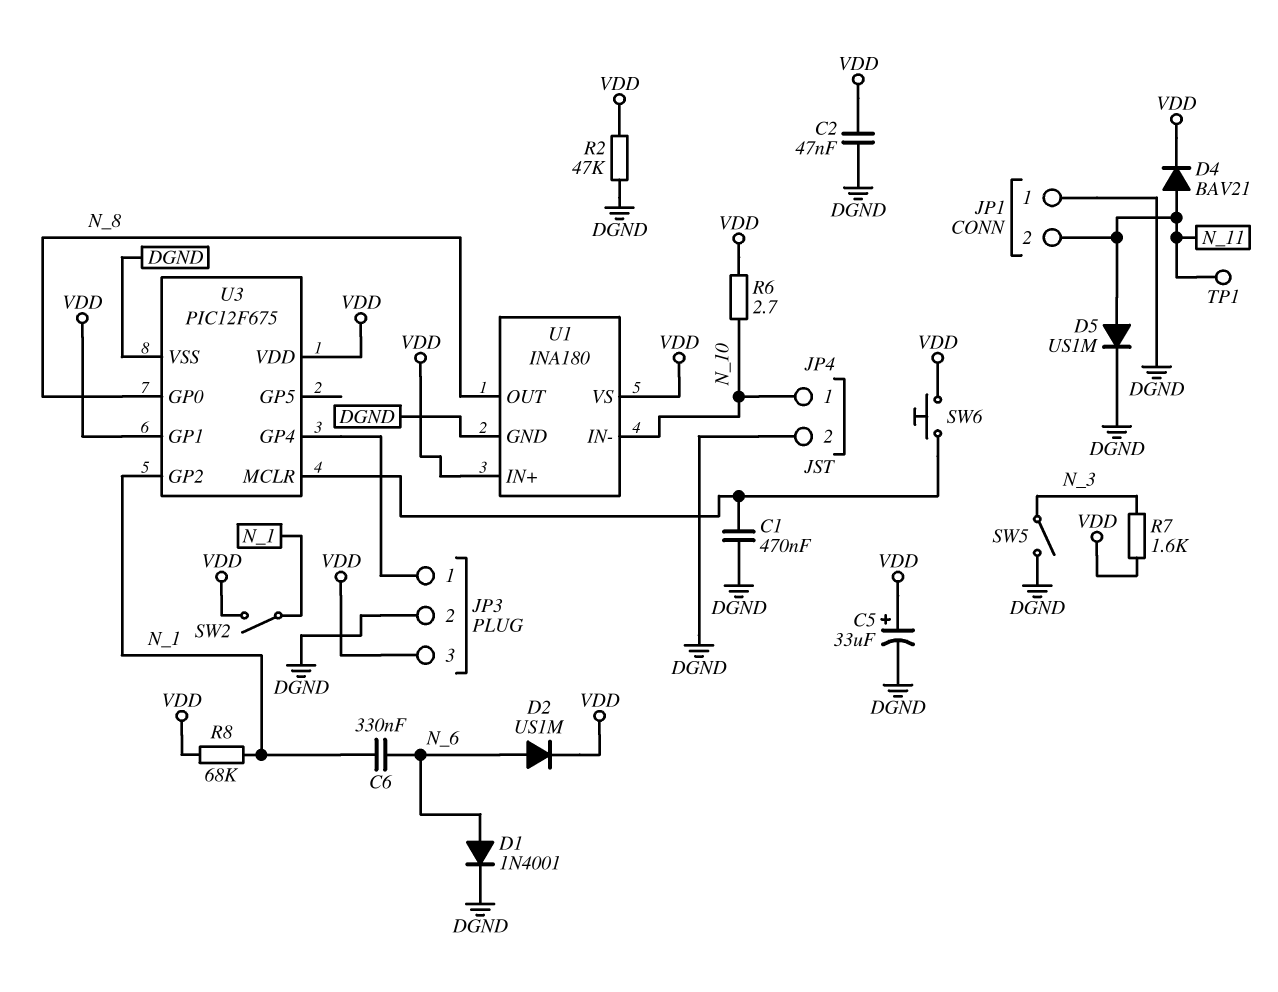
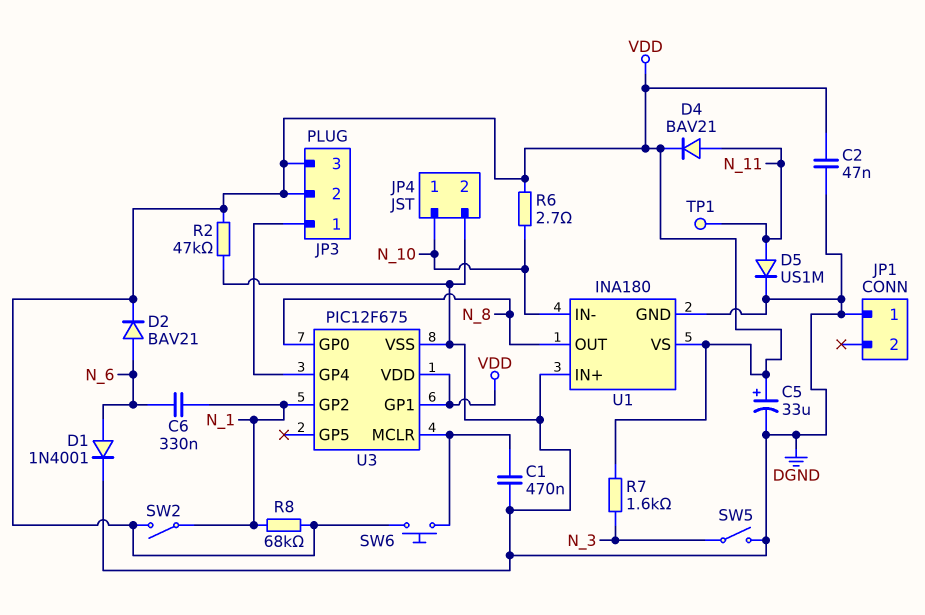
D2: diode US1M (A N_6, K VDD) -> diode BAV21 (A N_6, K VDD)
JP1 pin 2: N_11 -> none
JP3 pin 2: DGND -> VDD
U1 pin IN+: VDD -> DGND

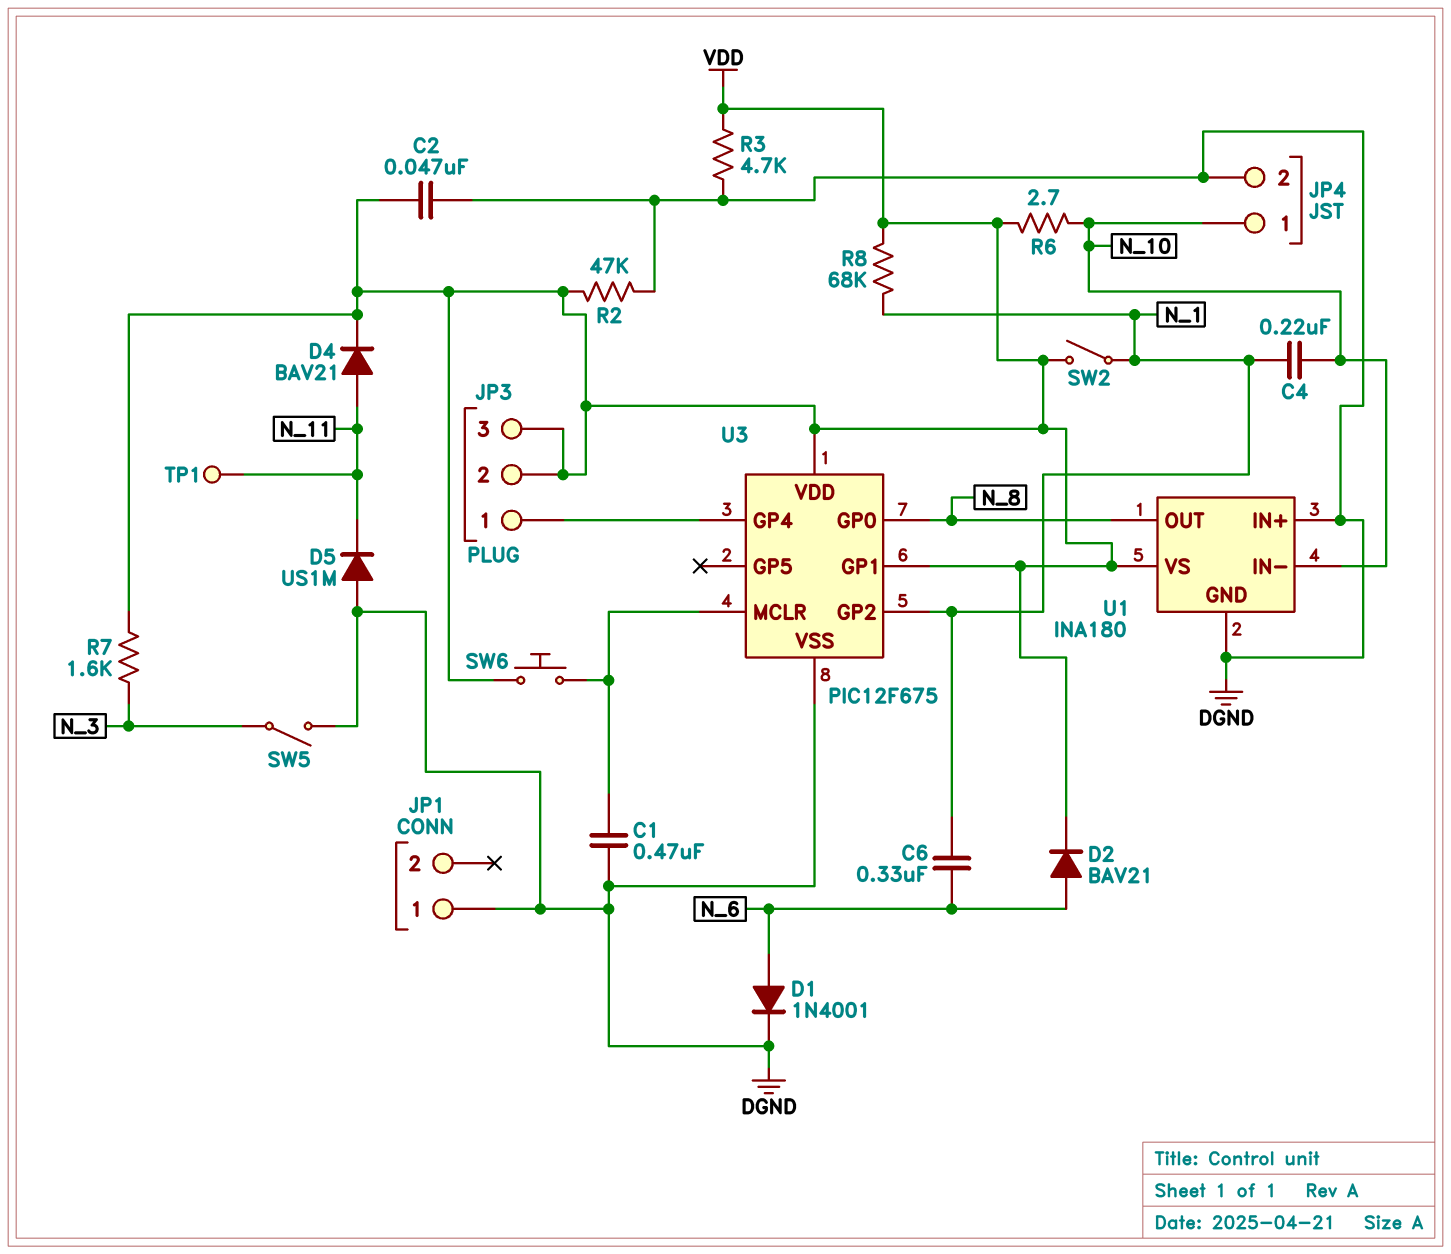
C4: none -> 220nF (N_1, N_10)
C5: 33uF (plus VDD, minus DGND) -> none
D5: diode US1M (A N_11, K DGND) -> diode US1M (A DGND, K N_11)
R3: none -> 4.7k (DGND, VDD)

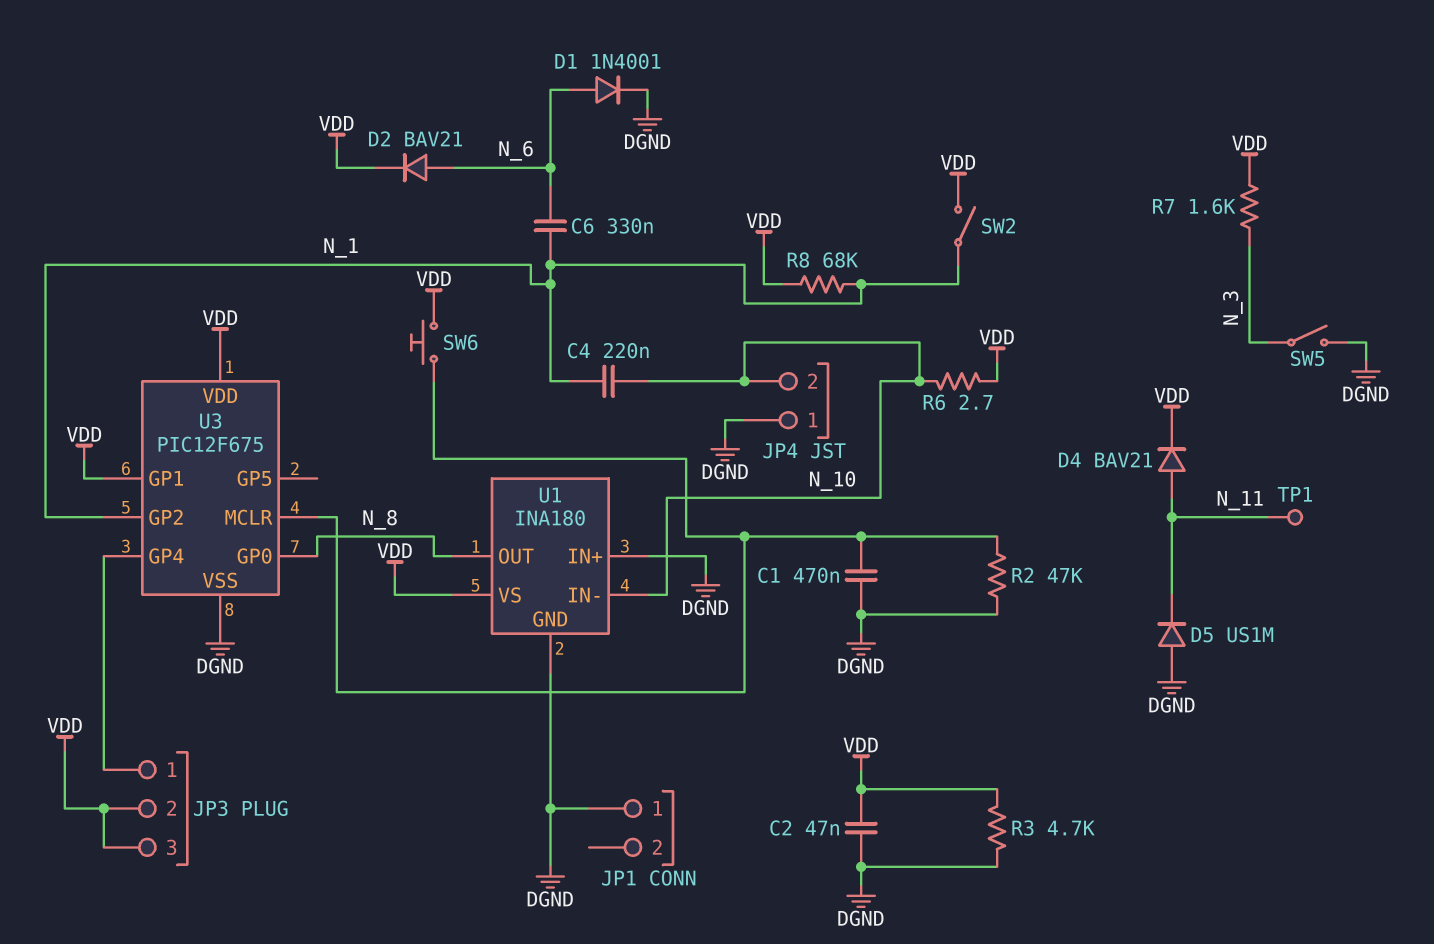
JP4 pin 1: N_10 -> DGND
JP4 pin 2: DGND -> N_10
R2: 47k (DGND, VDD) -> 47k (DGND, U3/MCLR)

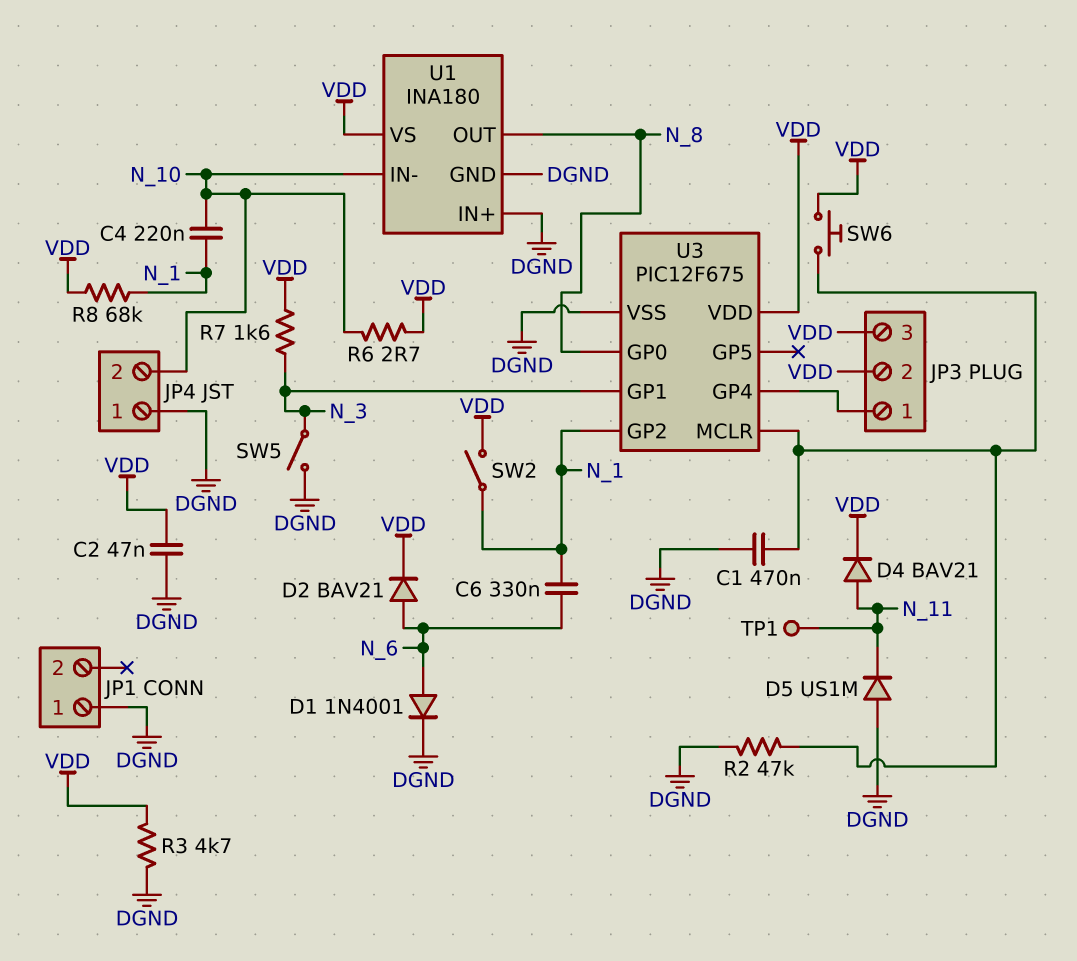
U3 pin GP1: VDD -> N_3

